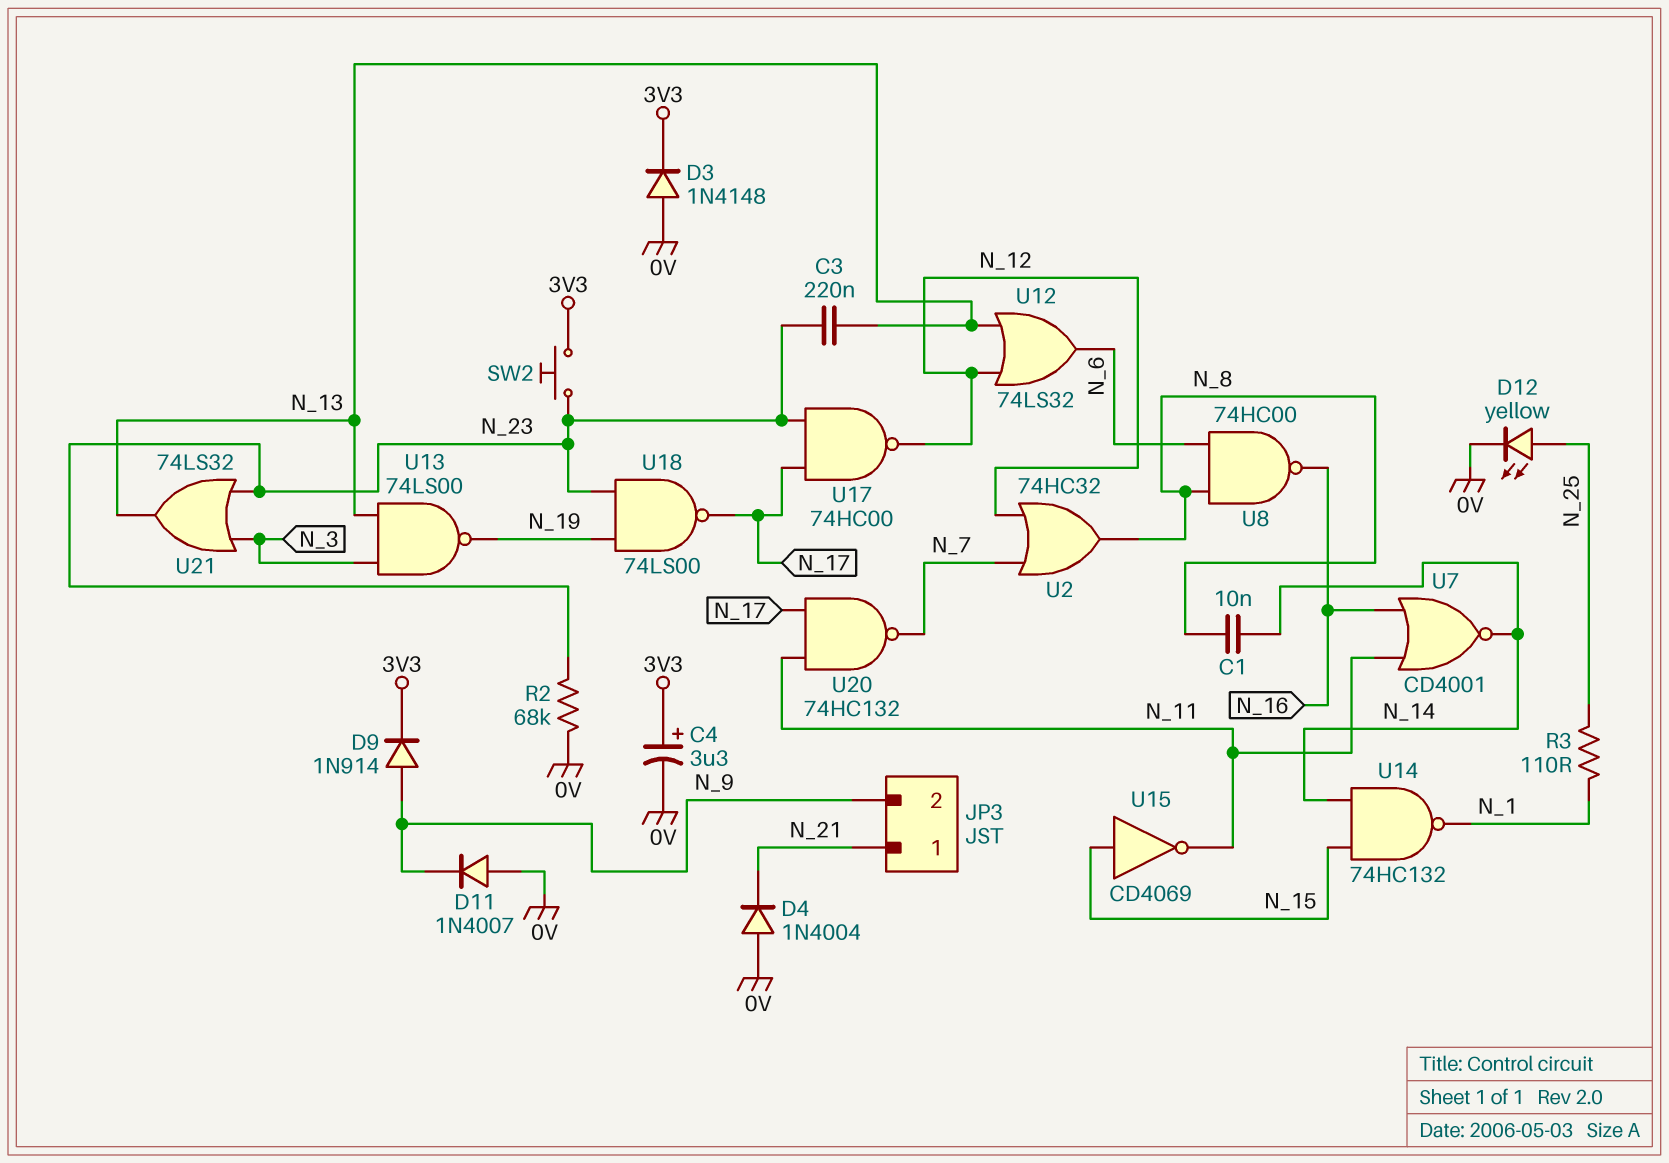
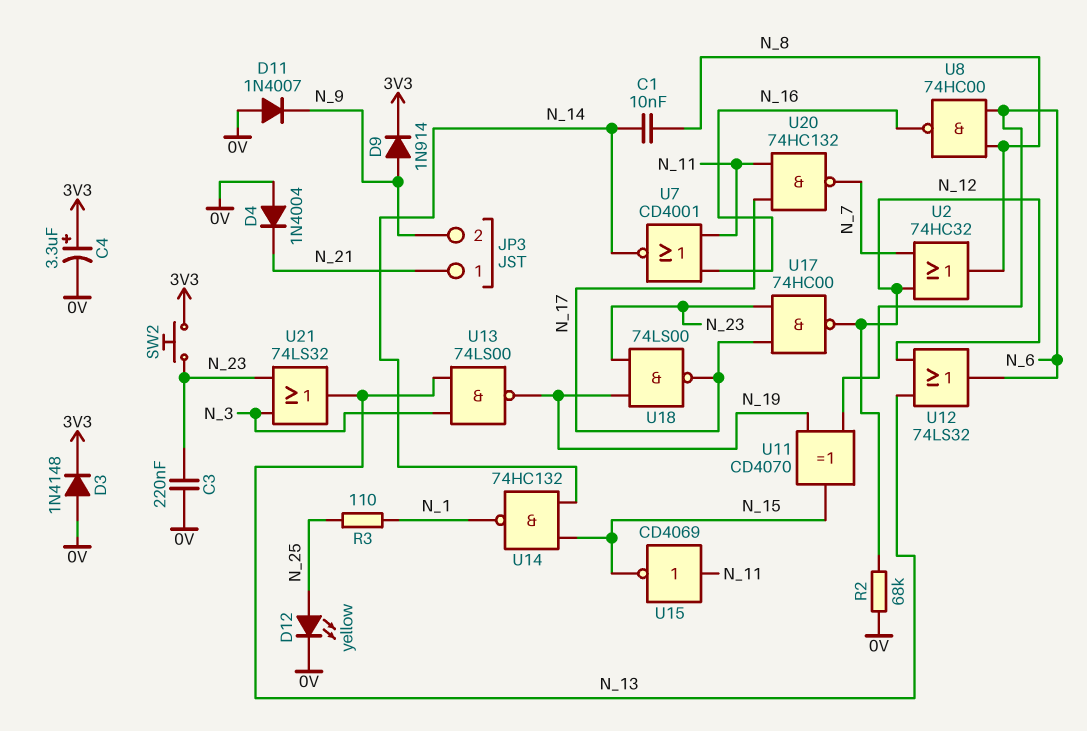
C3: 220nF (N_13, N_23) -> 220nF (0V, N_23)
R2: 68k (0V, N_23) -> 68k (0V, N_12)
U11: none -> XOR CD4070 (in N_6, in N_19, out N_15)
U15: NOT CD4069 (in N_15, out N_11) -> NOT CD4069 (in N_11, out N_15)

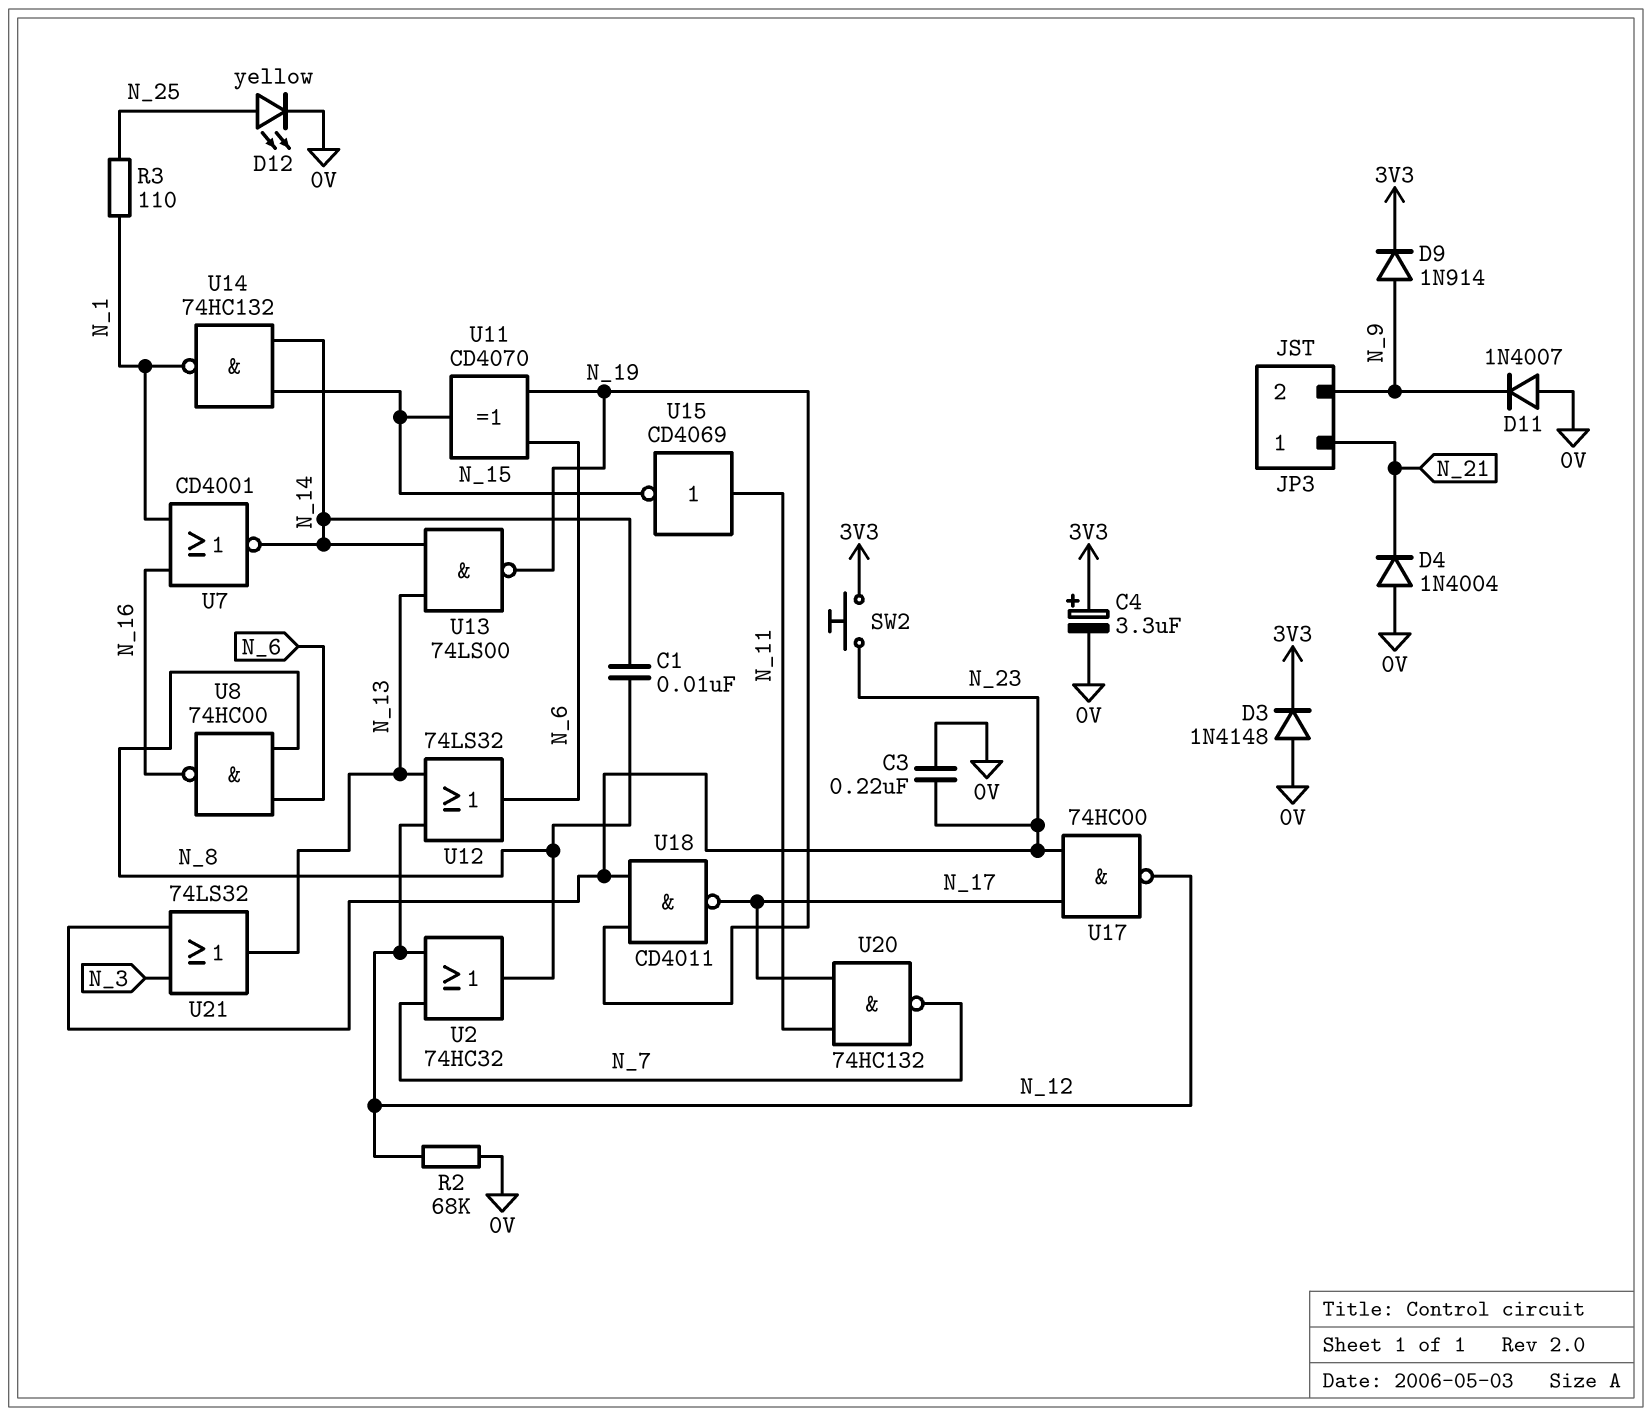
U7: NOR CD4001 (in N_11, in N_16, out N_14) -> NOR CD4001 (in N_1, in N_16, out N_14)
U13: NAND 74LS00 (in N_3, in N_13, out N_19) -> NAND 74LS00 (in N_13, in N_14, out N_19)
U18: NAND 74LS00 (in N_19, in N_23, out N_17) -> NAND CD4011 (in N_19, in N_23, out N_17)

